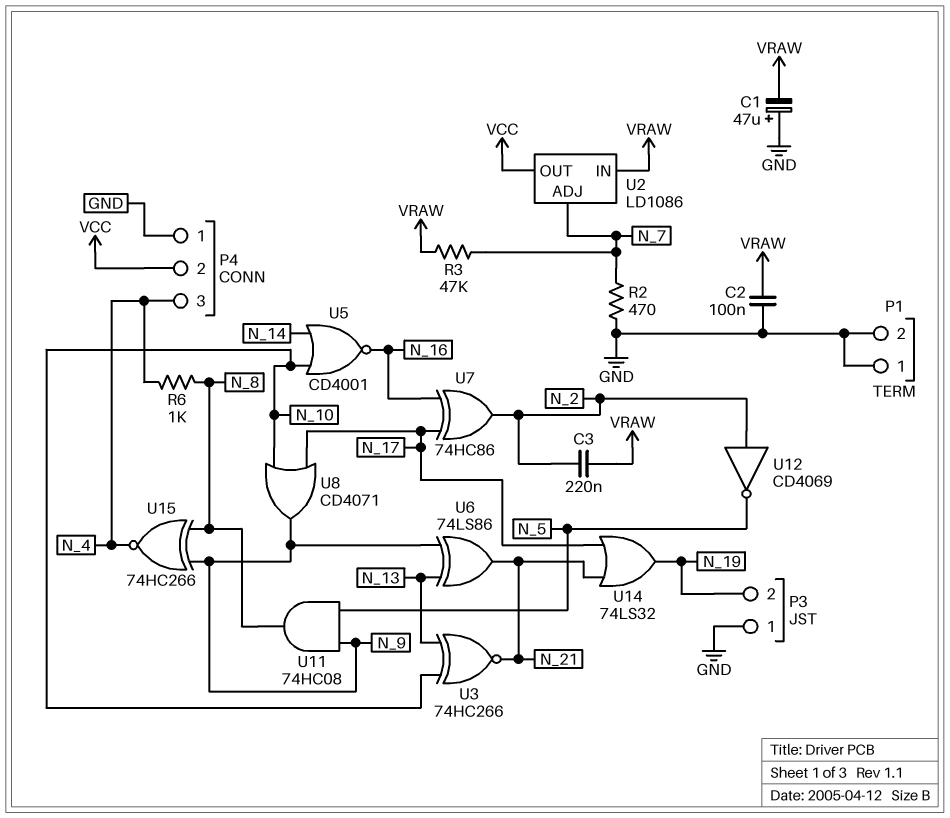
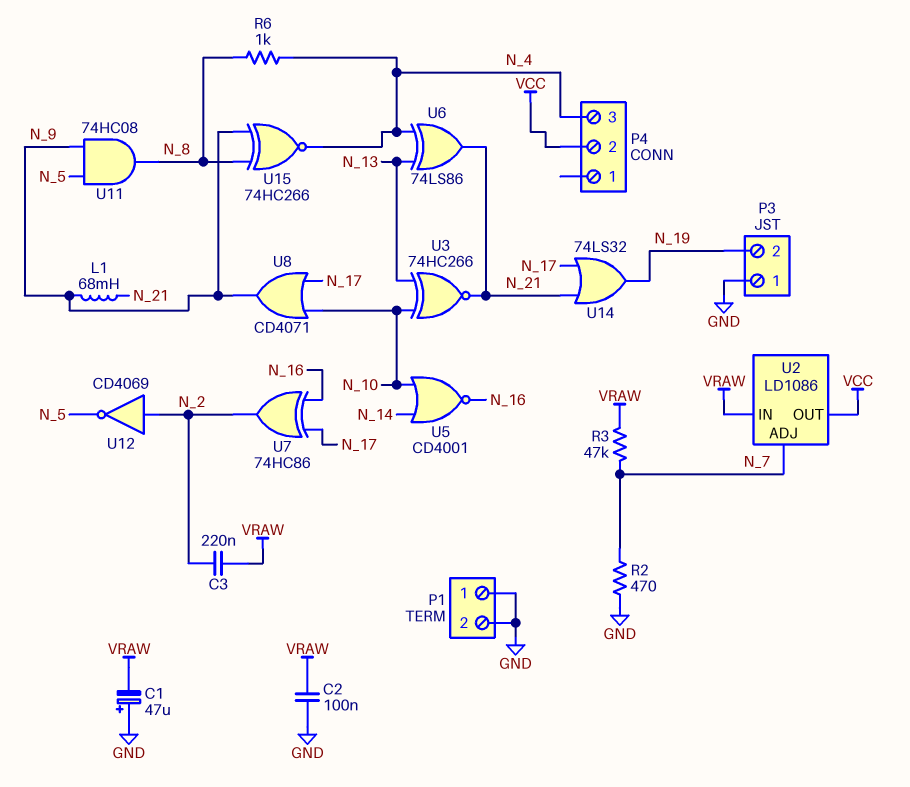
L1: none -> 68mH (N_9, N_21)
P4 pin 1: GND -> none
U6: XOR 74LS86 (in N_9, in N_13, out N_21) -> XOR 74LS86 (in N_4, in N_13, out N_21)

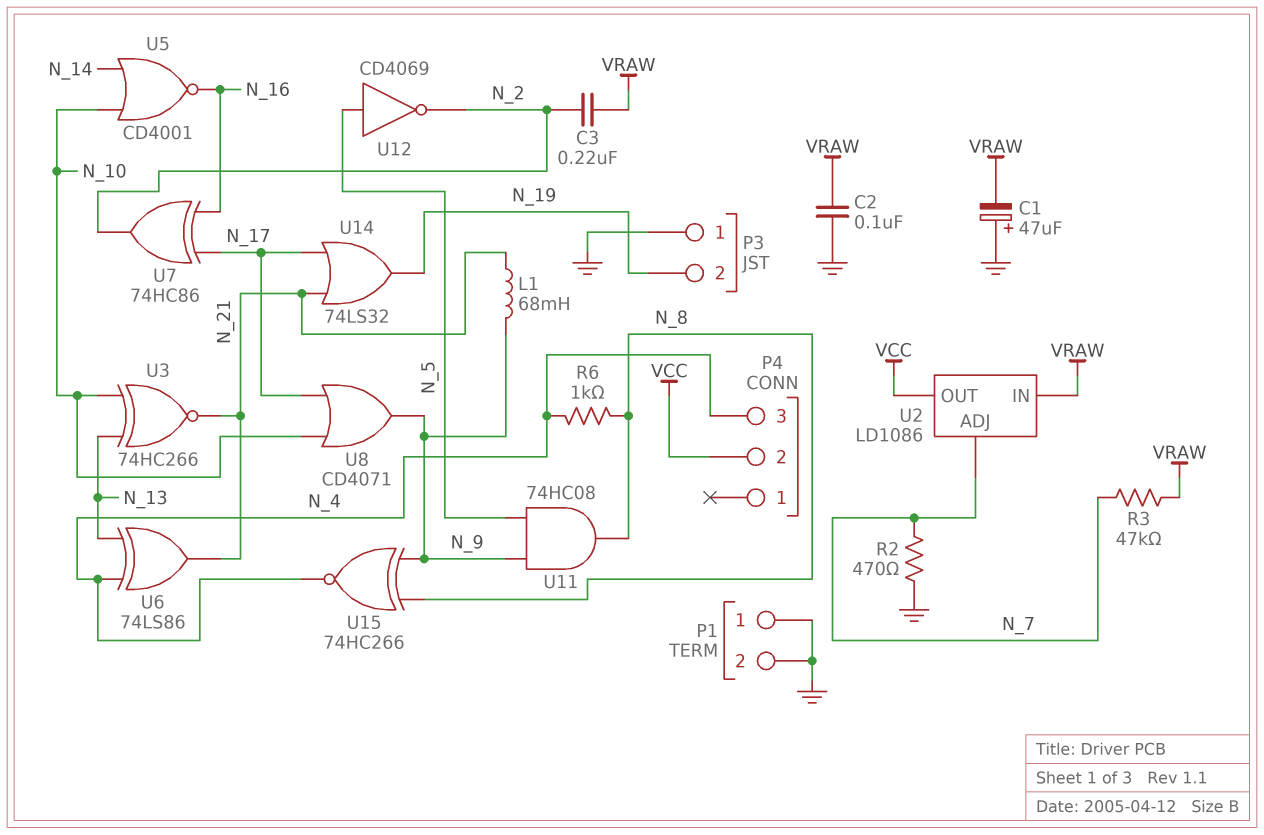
U12: NOT CD4069 (in N_2, out N_5) -> NOT CD4069 (in N_5, out N_2)

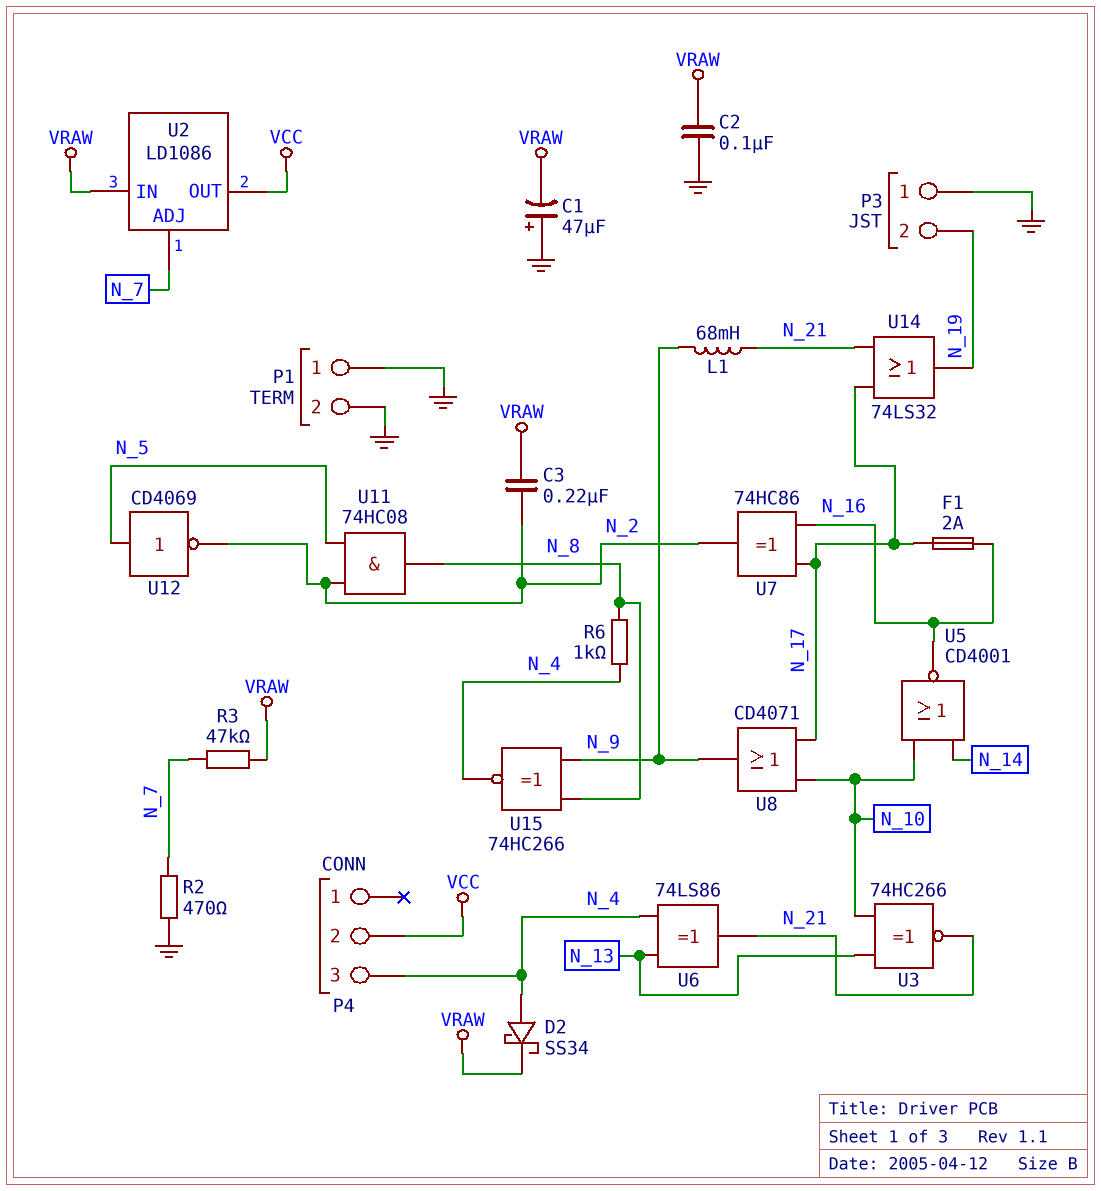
D2: none -> schottky SS34 (A N_4, K VRAW)
F1: none -> 2A (N_16, N_17)
U11: AND 74HC08 (in N_5, in N_9, out N_8) -> AND 74HC08 (in N_2, in N_5, out N_8)

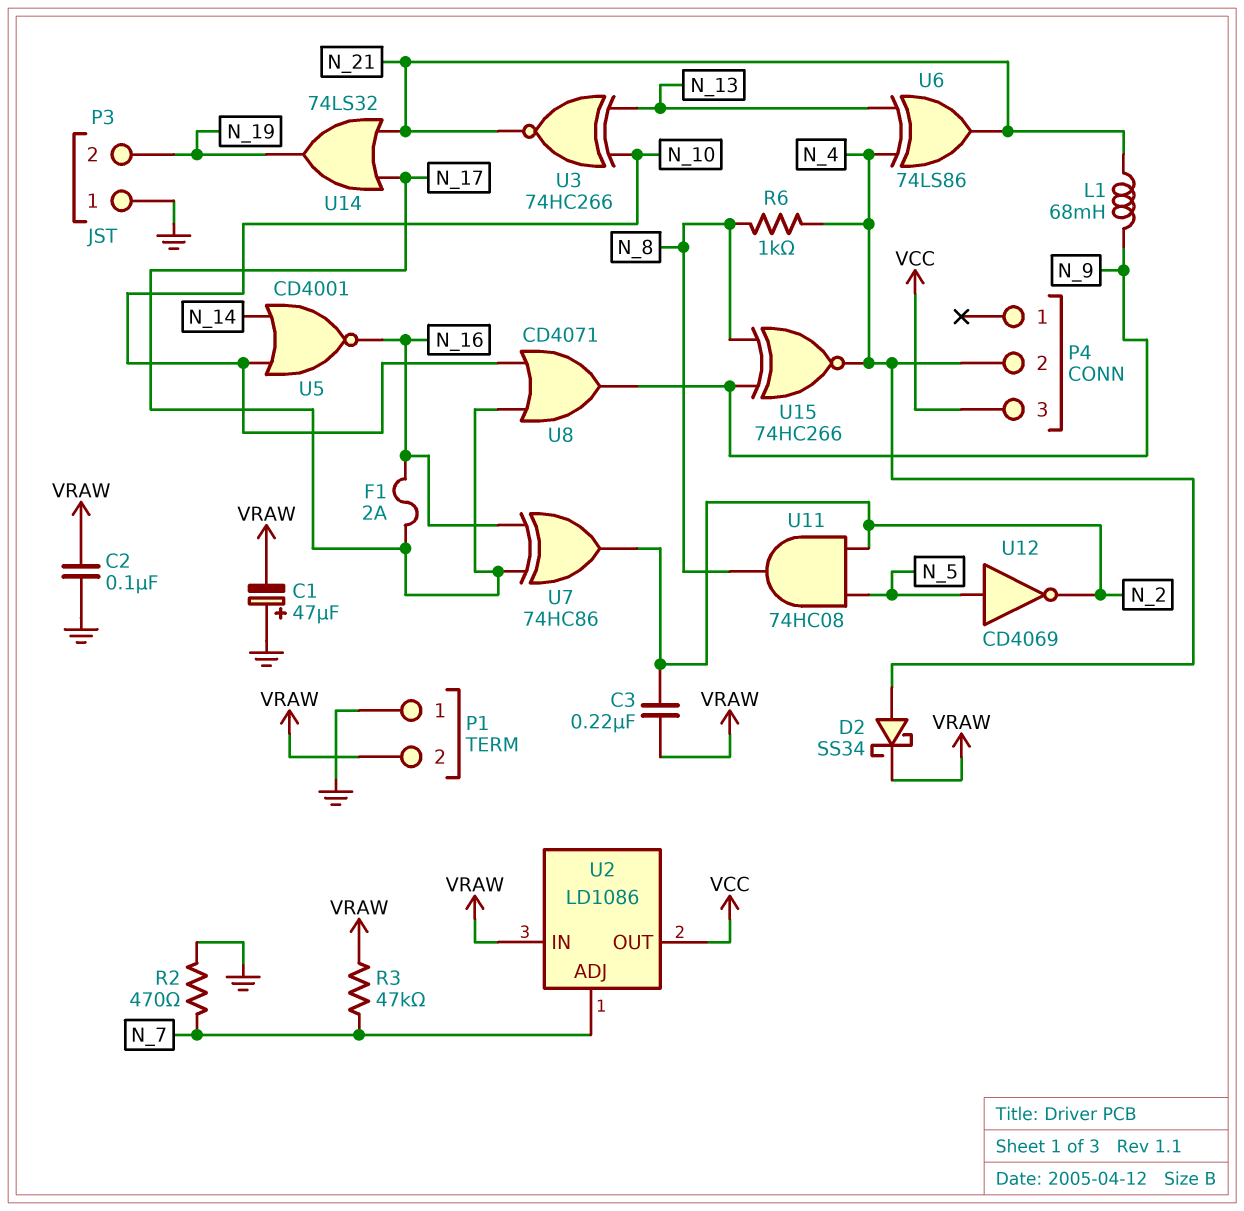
P1 pin 2: GND -> VRAW
P4 pin 2: VCC -> N_4
P4 pin 3: N_4 -> VCC

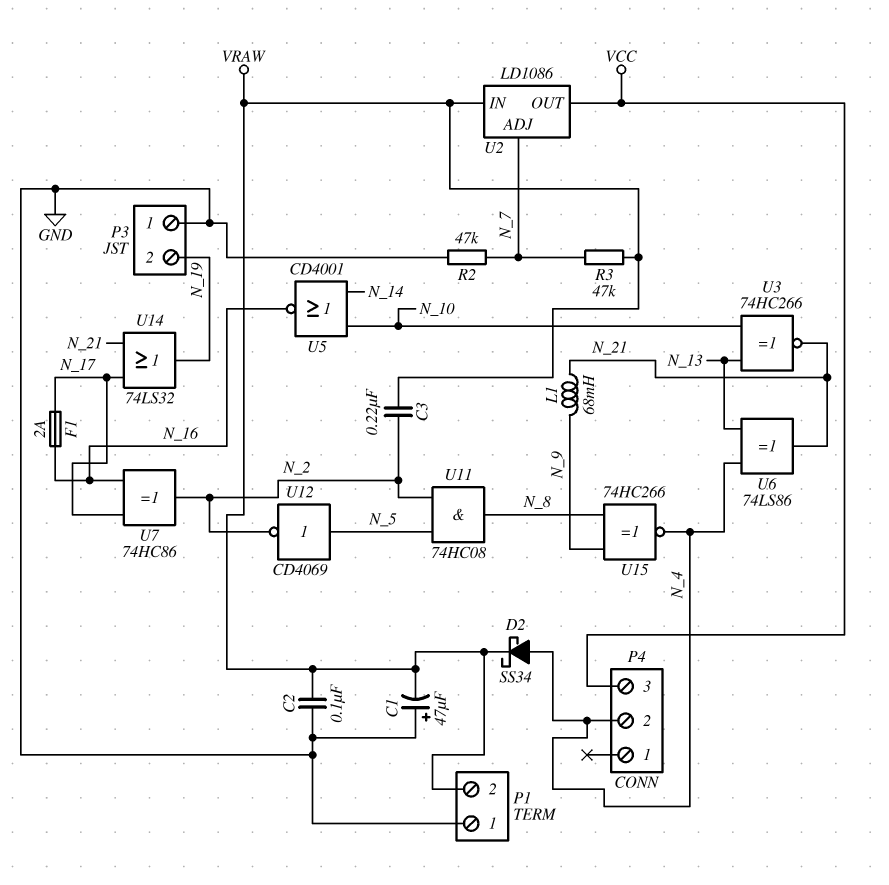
R2: 470 (GND, N_7) -> 47k (GND, N_7)
R6: 1k (N_4, N_8) -> none
U8: OR CD4071 (in N_10, in N_17, out N_9) -> none

